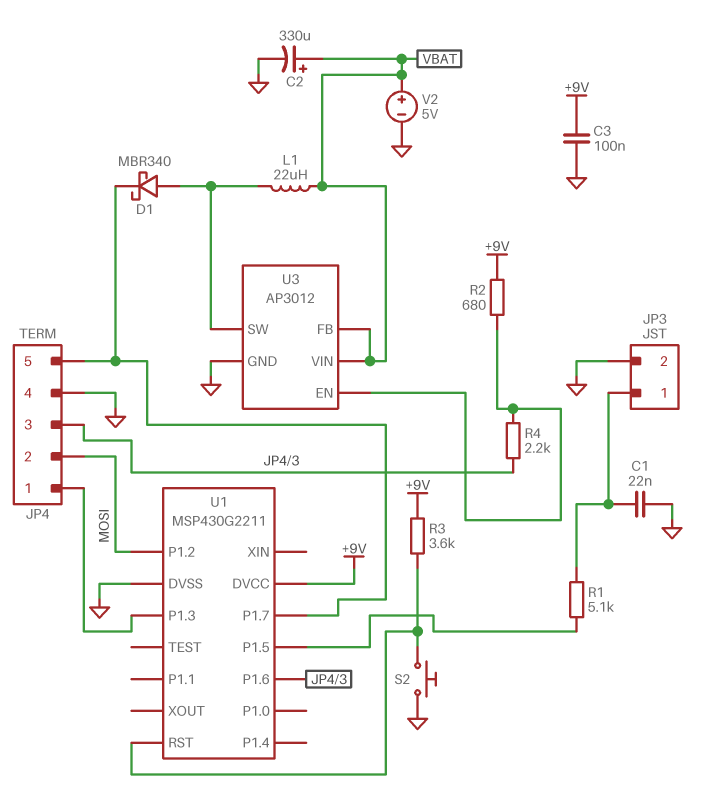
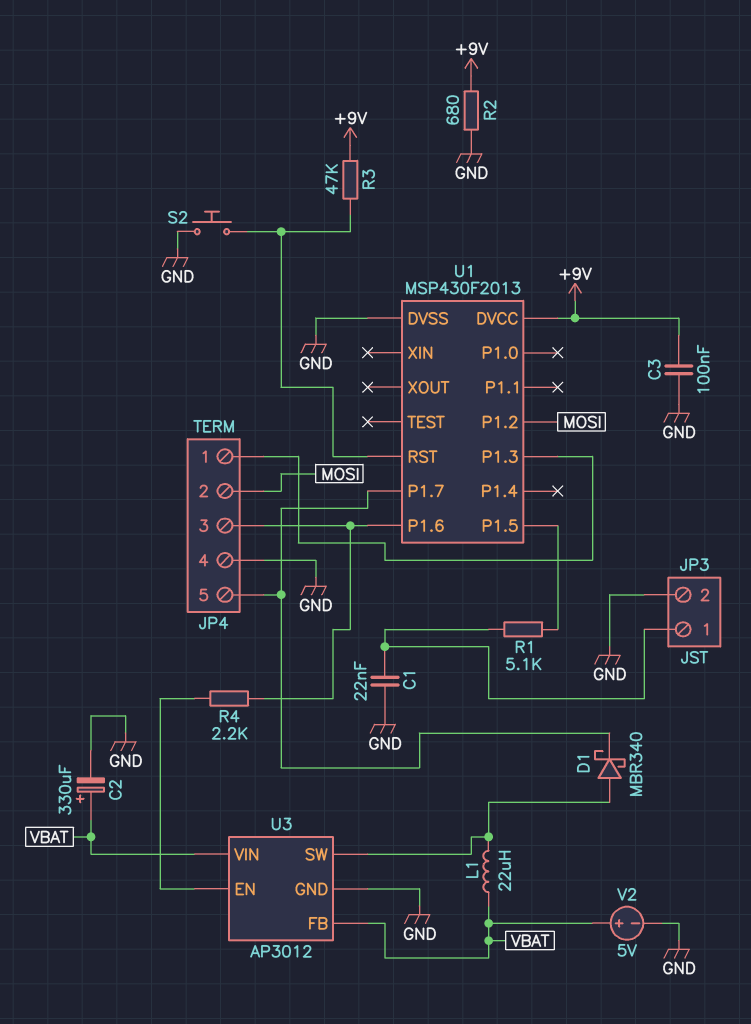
R2: 680 (+9V, U3/EN) -> 680 (+9V, GND)
R3: 3.6k (+9V, U1/RST) -> 47k (+9V, U1/RST)
U1: MSP430G2211 -> MSP430F2013

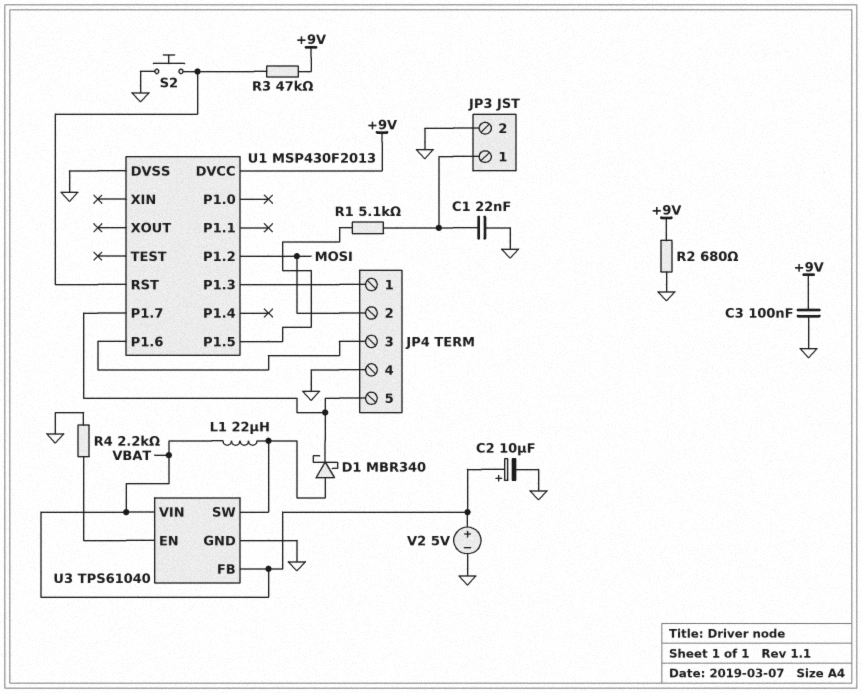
C2: 330uF (plus VBAT, minus GND) -> 10uF (plus VBAT, minus GND)
R4: 2.2k (JP4/3, U3/EN) -> 2.2k (GND, U3/EN)
U3: AP3012 -> TPS61040

